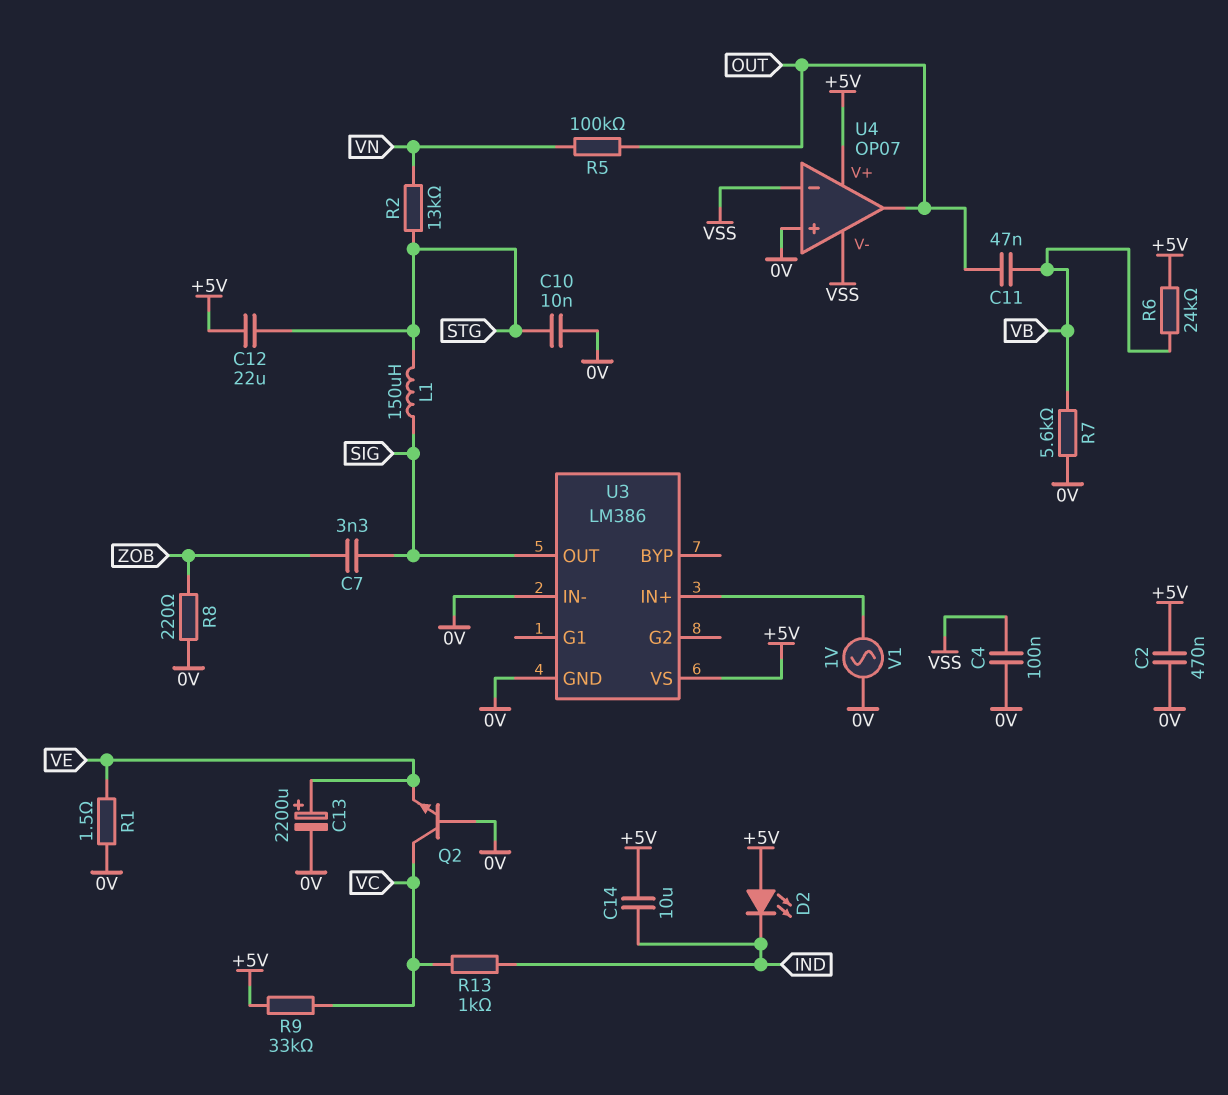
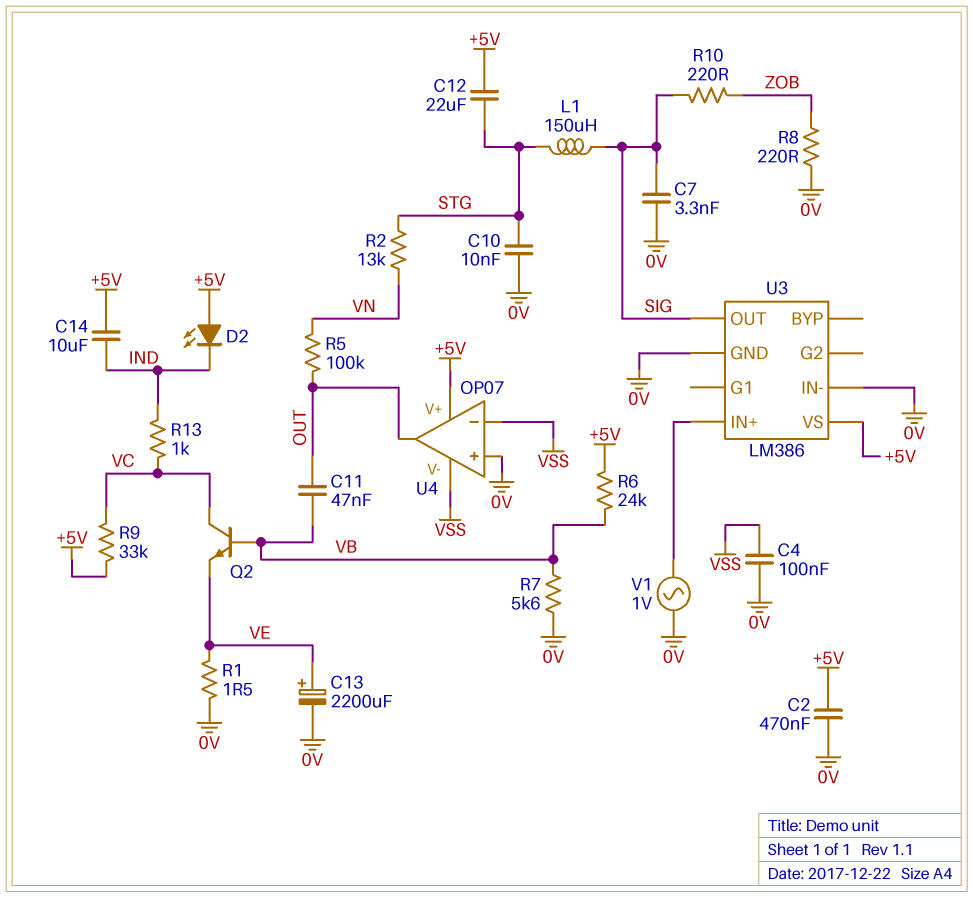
C7: 3.3nF (SIG, ZOB) -> 3.3nF (0V, SIG)
Q2: NPN (B 0V, C VC, E VE) -> NPN (B VB, C VC, E VE)
R10: none -> 220 (SIG, ZOB)

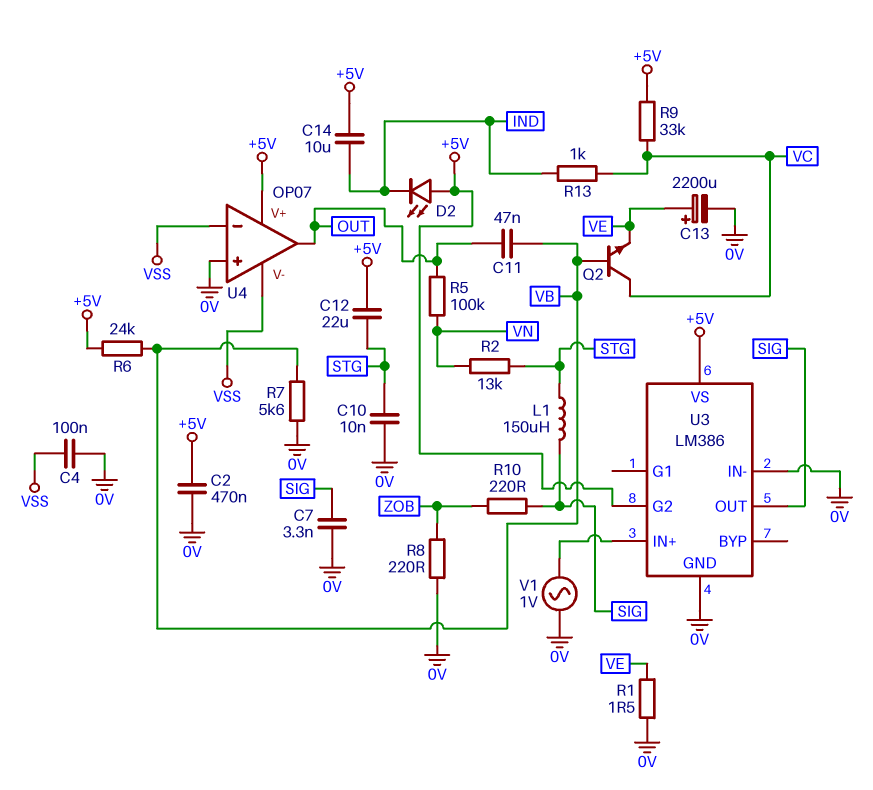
U3 pin G2: none -> +5V

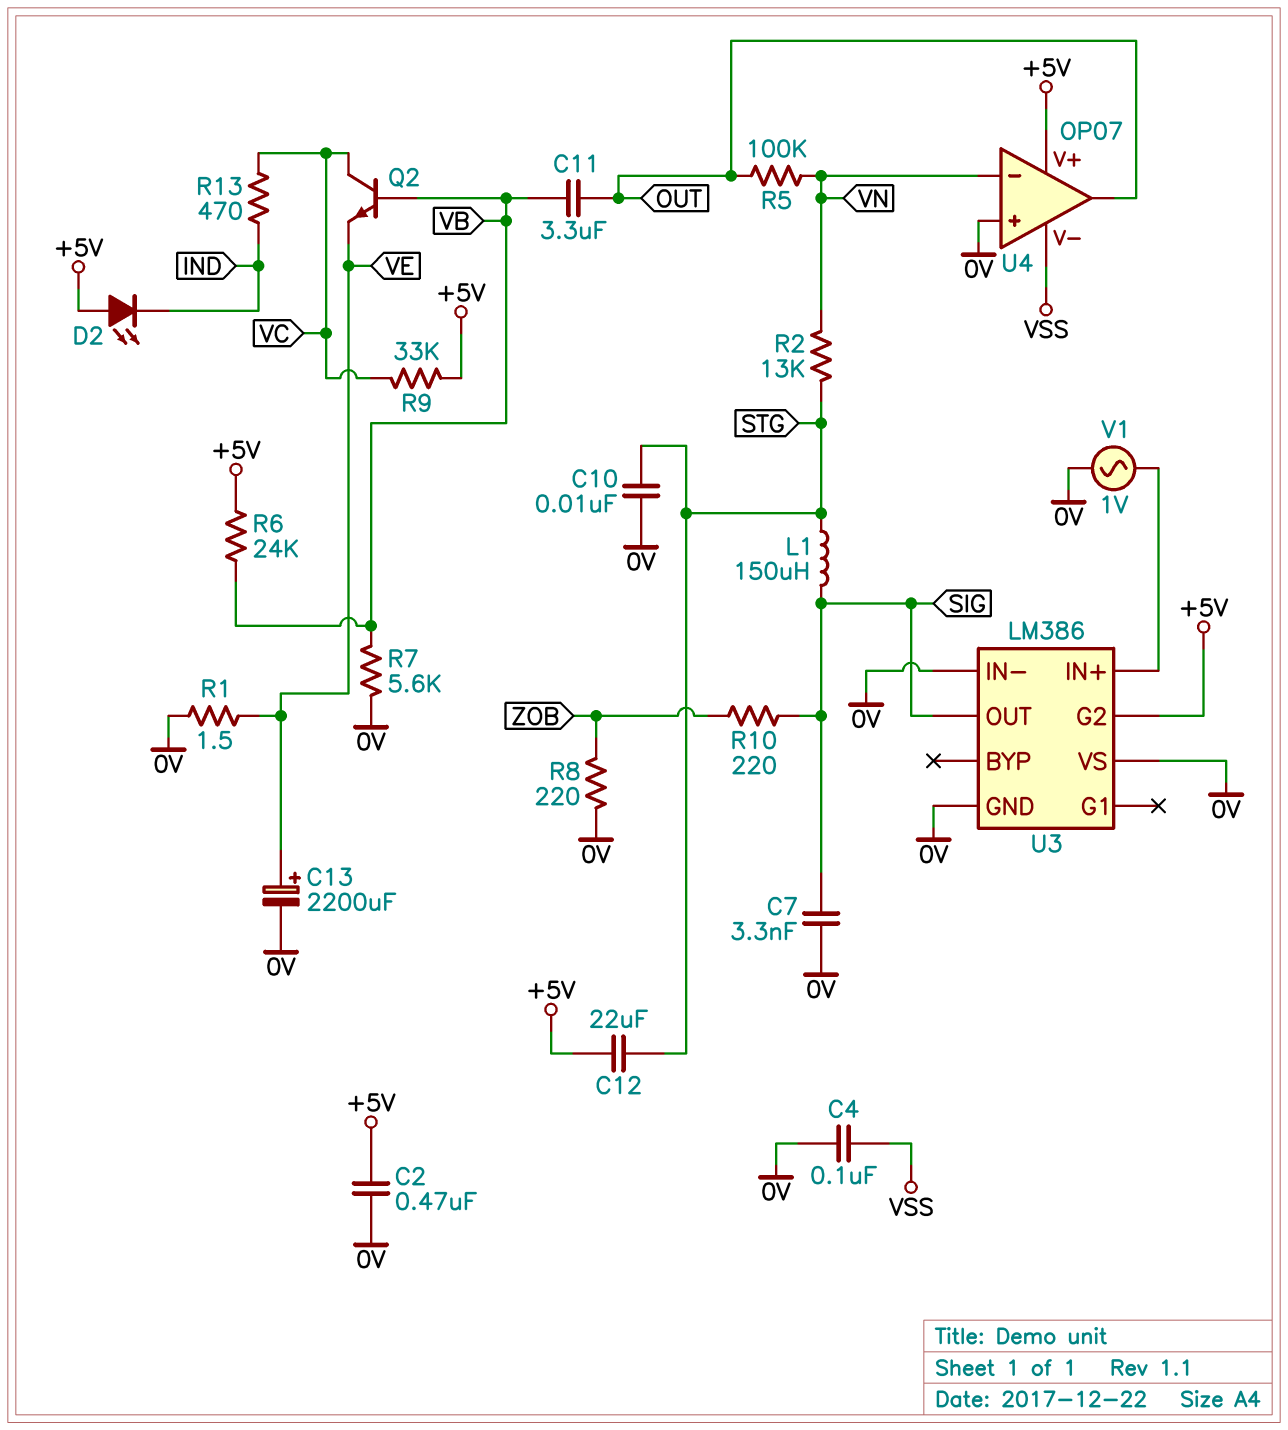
C11: 47nF (OUT, VB) -> 3.3uF (OUT, VB)
C14: 10uF (+5V, IND) -> none
R13: 1k (IND, VC) -> 470 (IND, VC)
U3 pin VS: +5V -> 0V
U4 pin in-: VSS -> VN

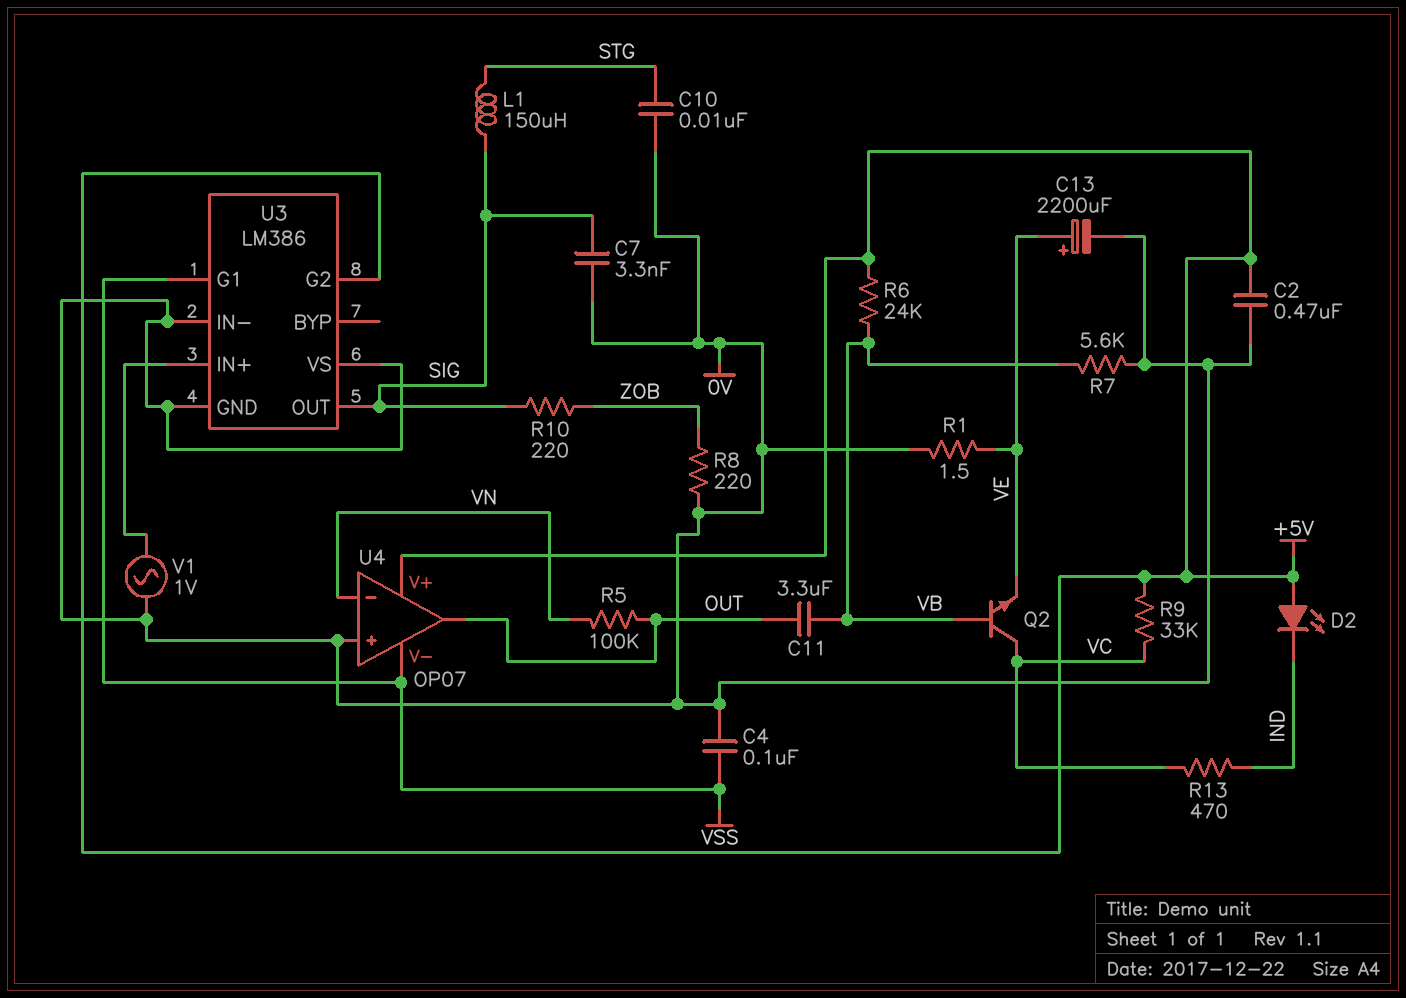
C12: 22uF (+5V, STG) -> none
R2: 13k (STG, VN) -> none
U3 pin G1: none -> VSS

